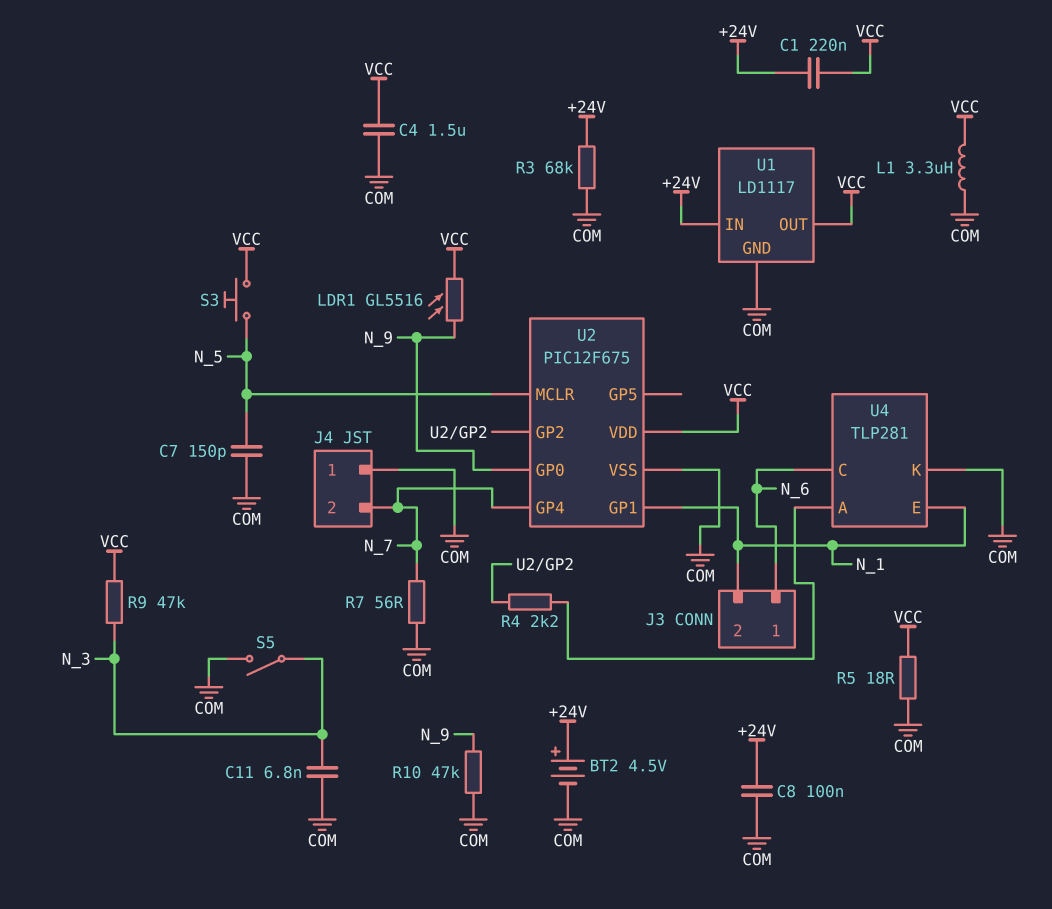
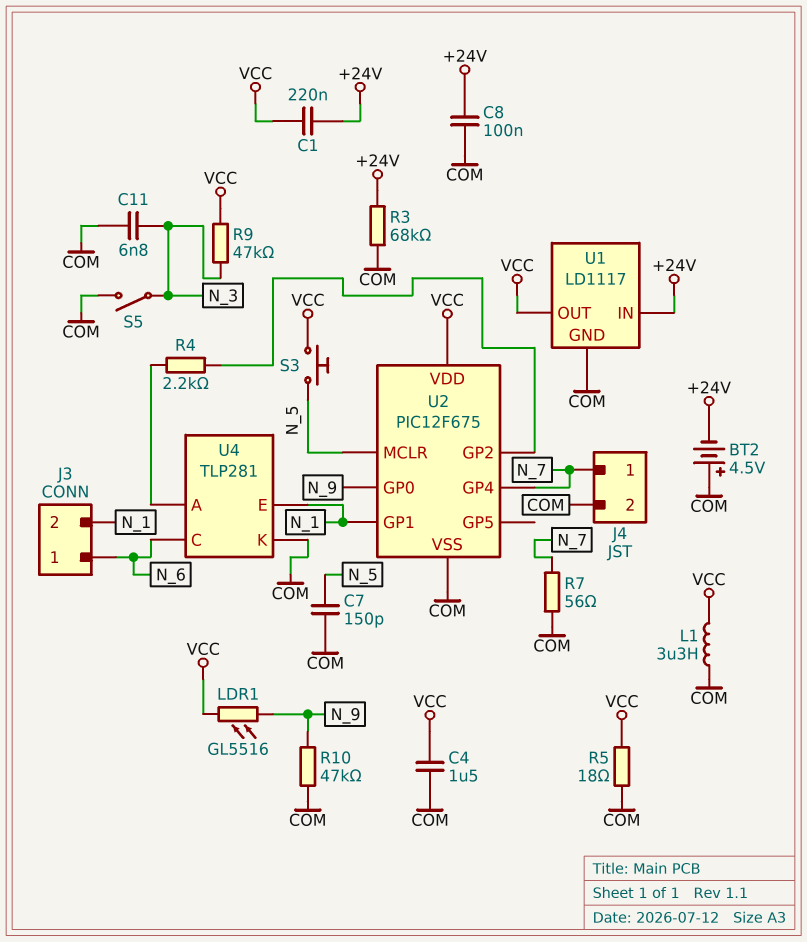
BT2: 4.5V (plus +24V, minus COM) -> 4.5V (plus COM, minus +24V)
J4 pin 1: COM -> N_7
J4 pin 2: N_7 -> COM

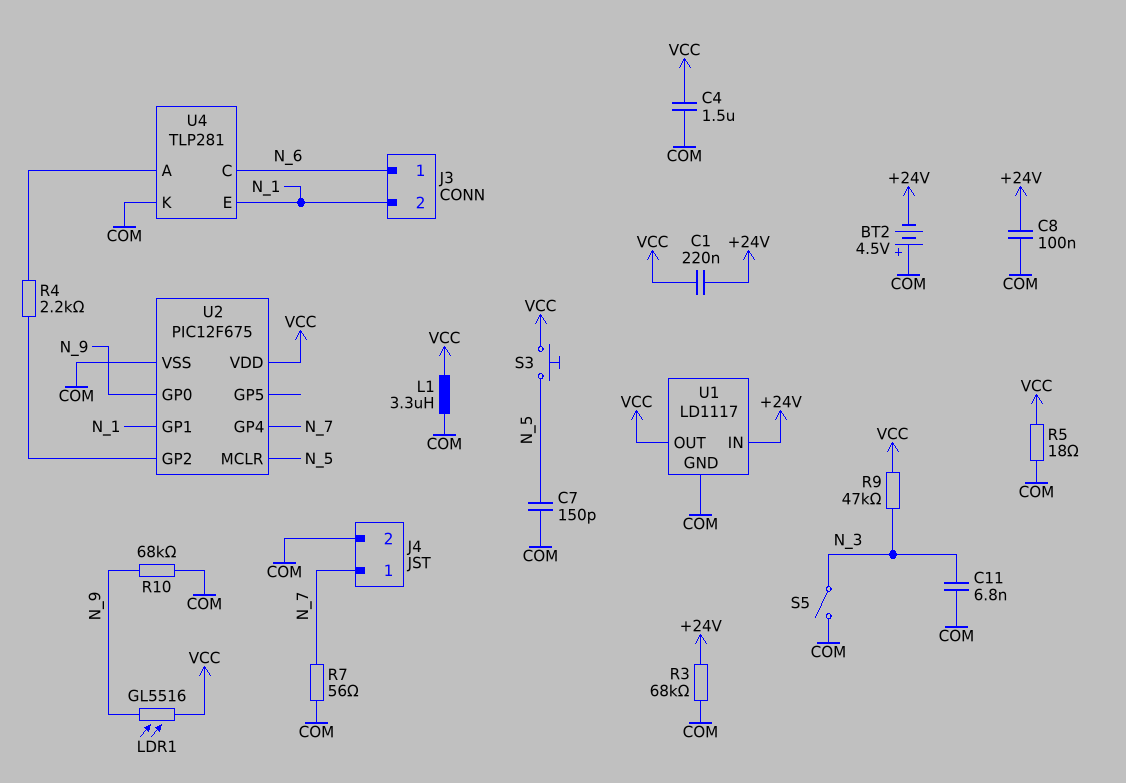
R10: 47k (COM, N_9) -> 68k (COM, N_9)

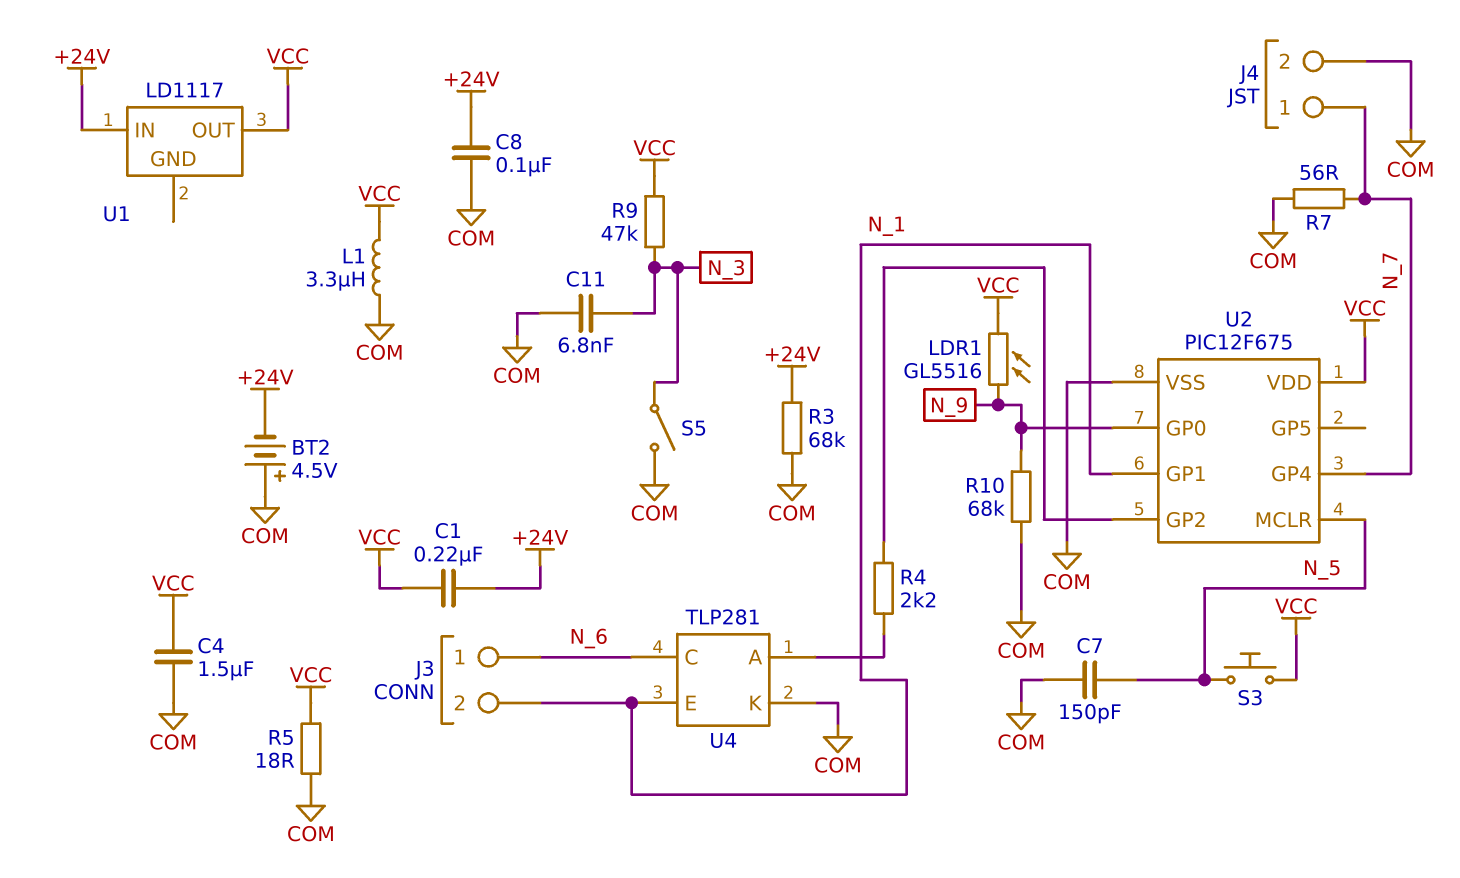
U1 pin GND: COM -> none

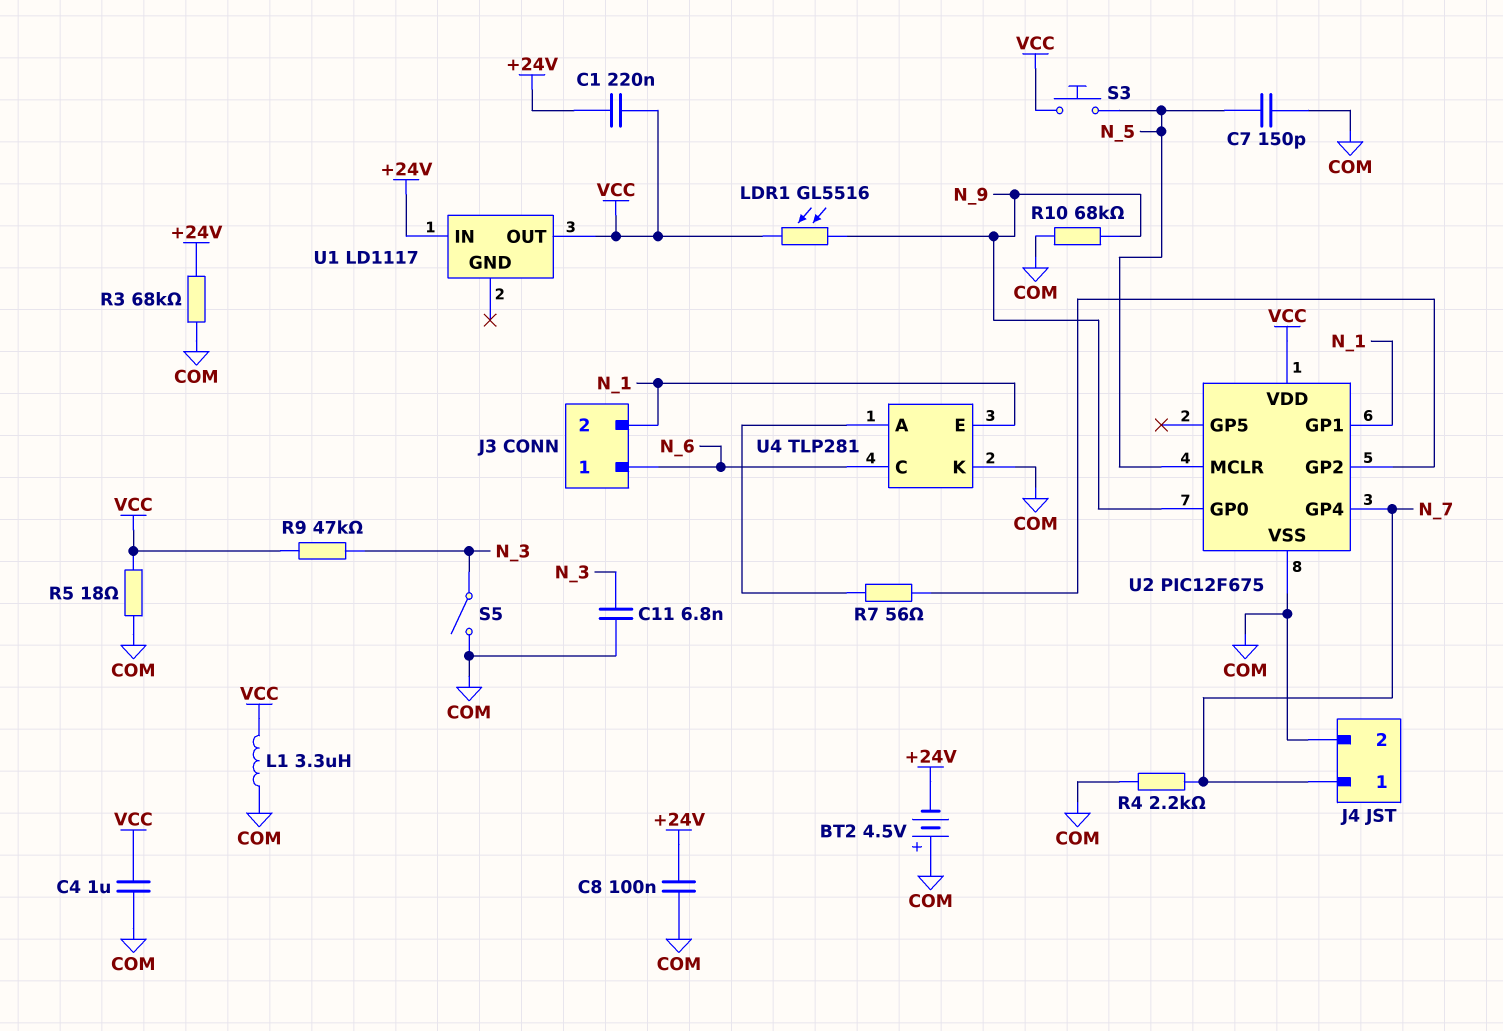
C4: 1.5uF (COM, VCC) -> 1uF (COM, VCC)
R4: 2.2k (U2/GP2, U4/A) -> 2.2k (COM, N_7)
R7: 56 (COM, N_7) -> 56 (U2/GP2, U4/A)

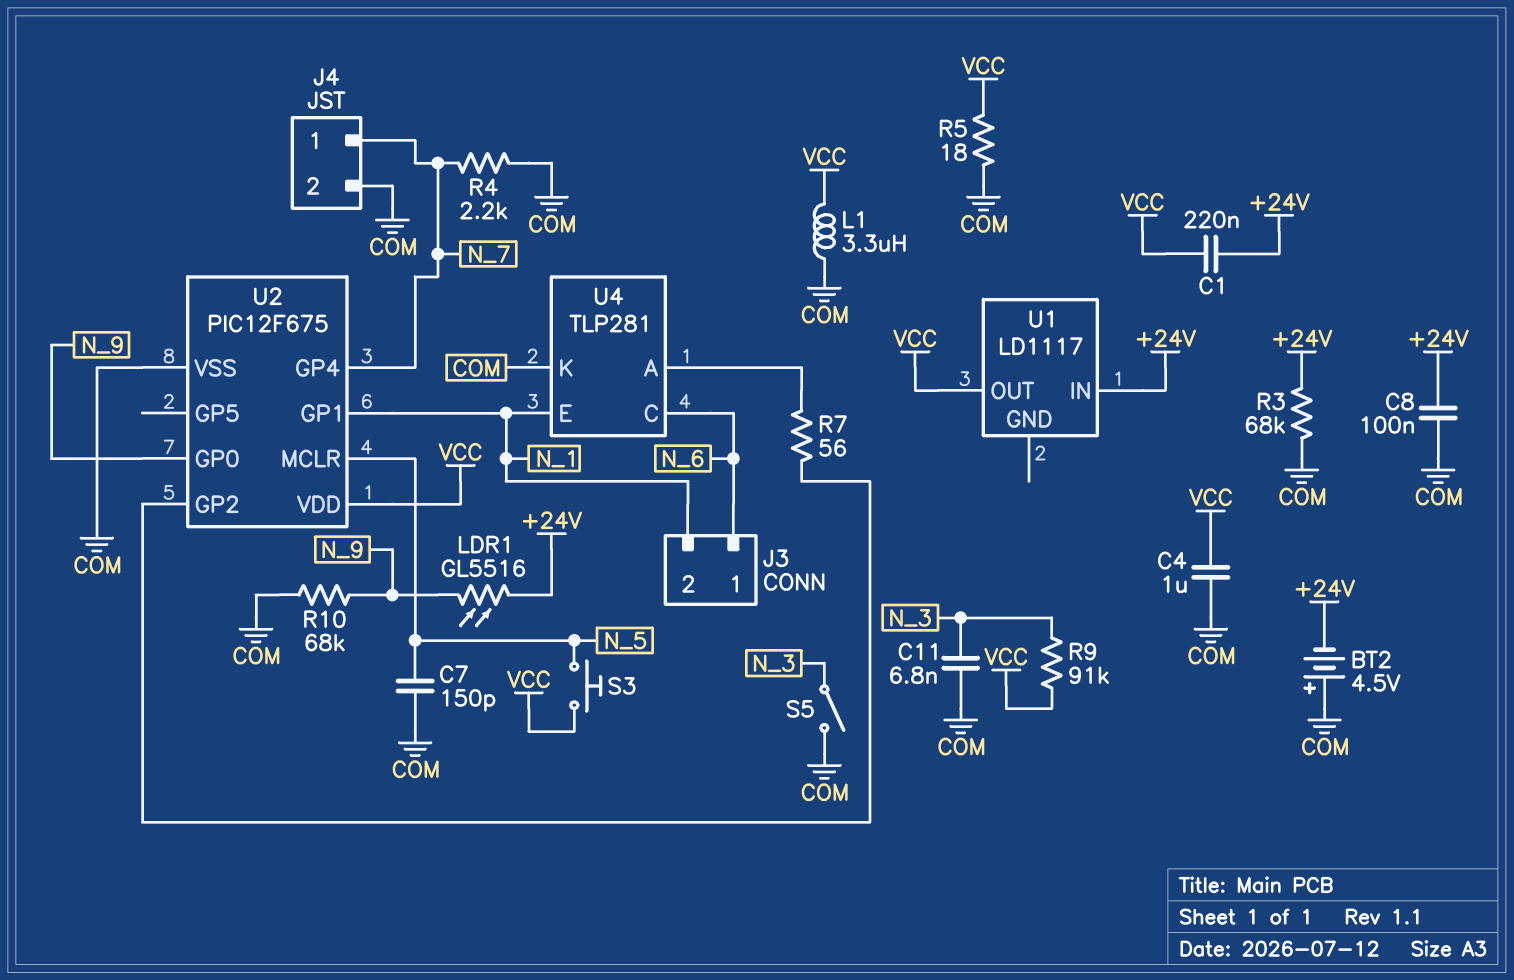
LDR1: GL5516 (N_9, VCC) -> GL5516 (+24V, N_9)
R9: 47k (N_3, VCC) -> 91k (N_3, VCC)

